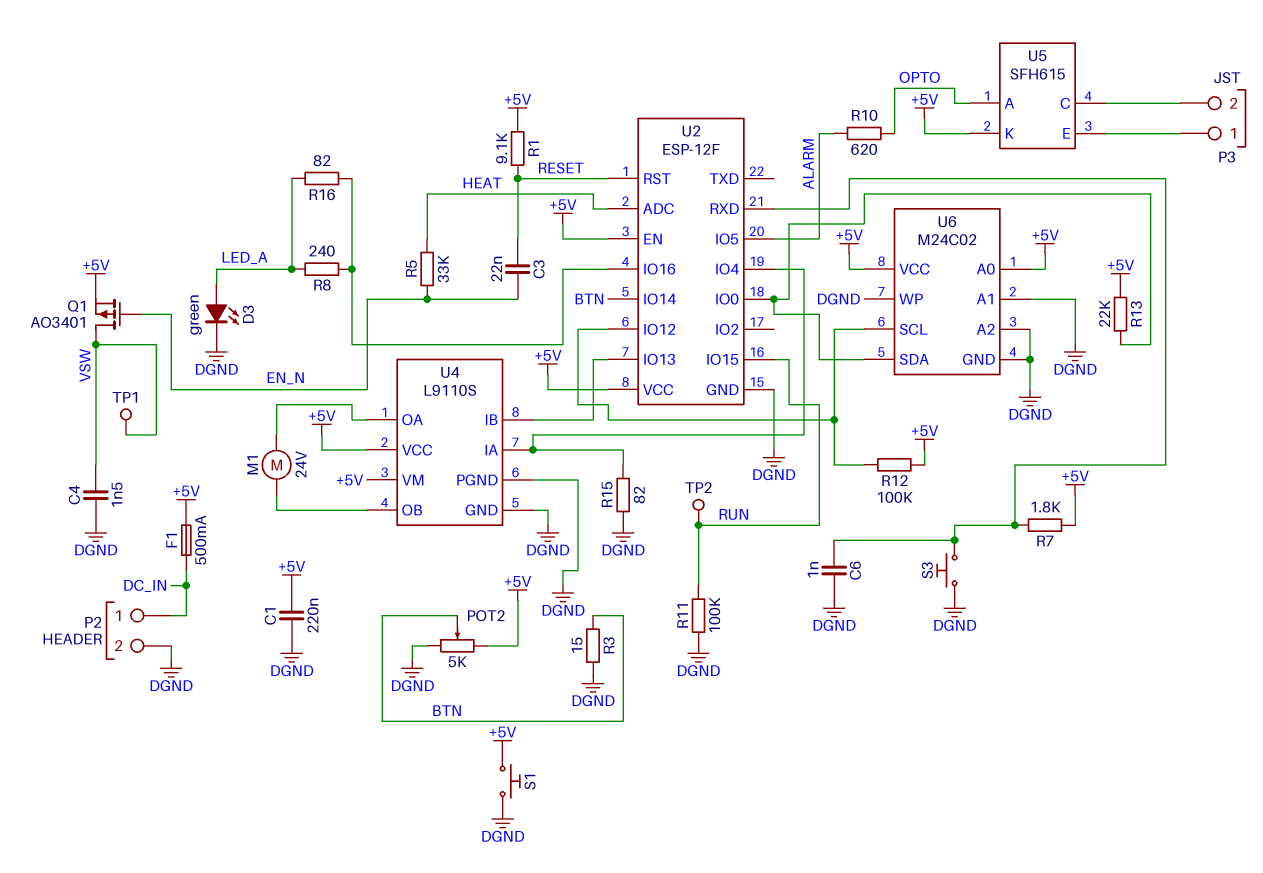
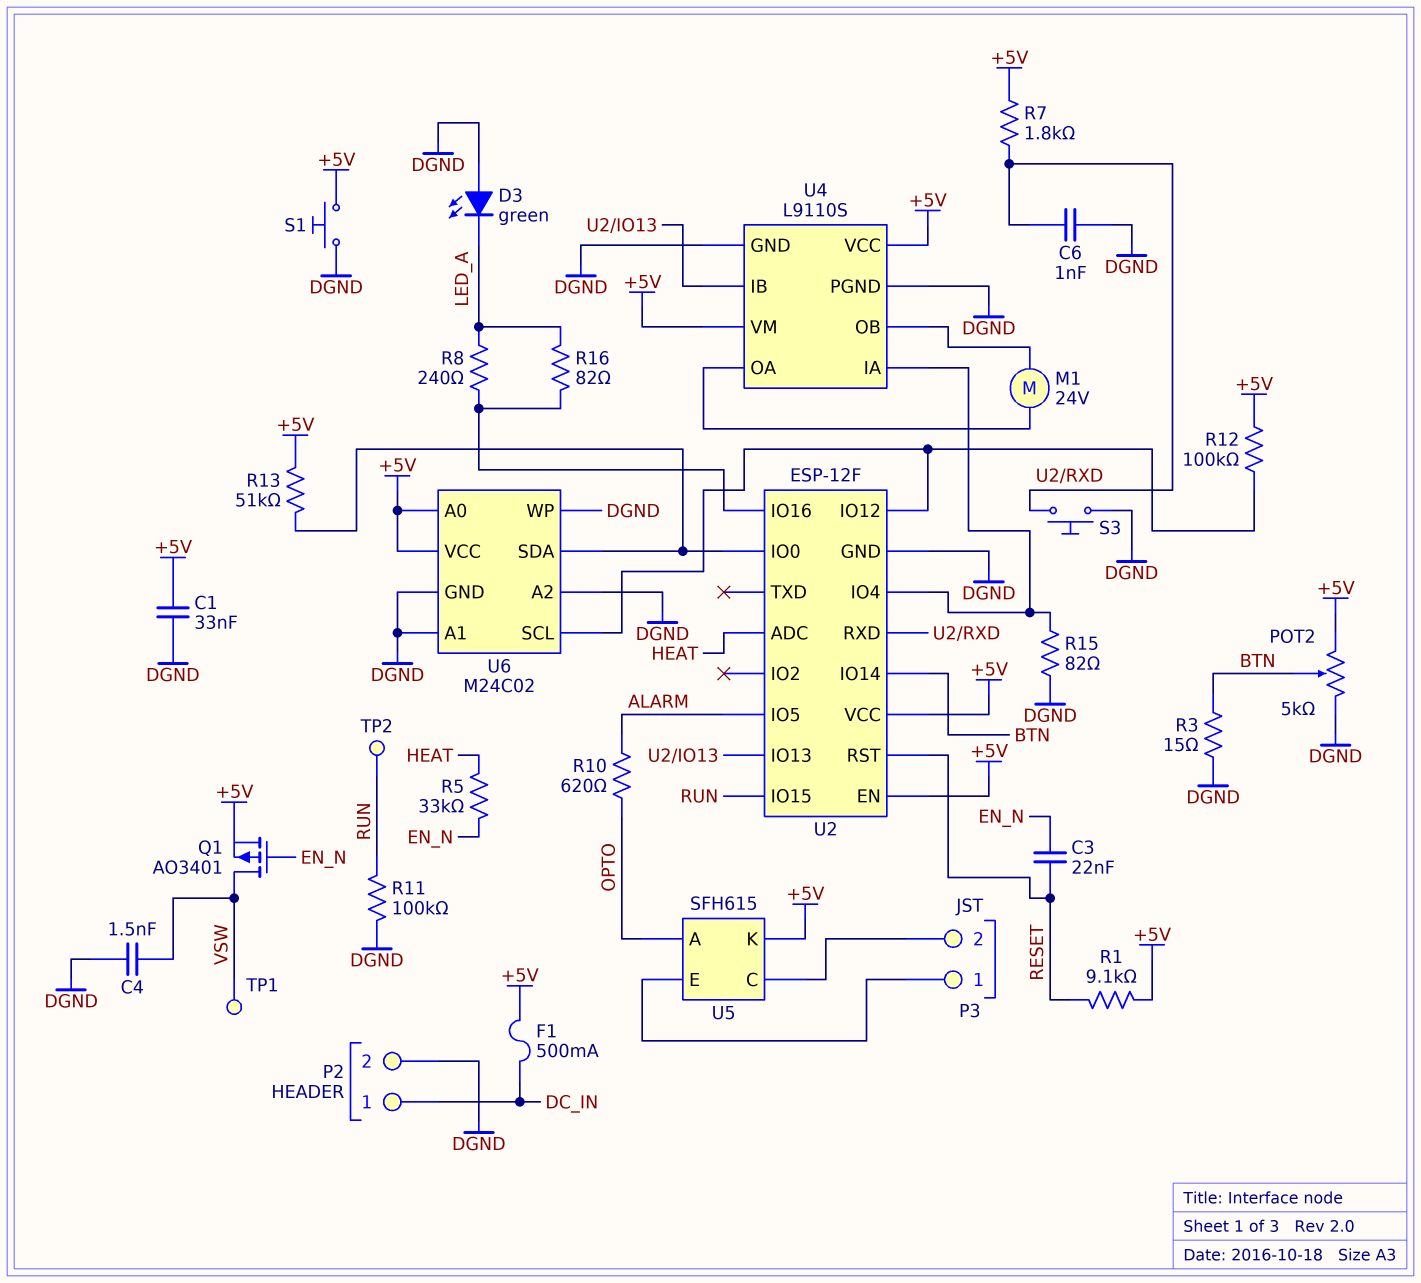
C1: 220nF (+5V, DGND) -> 33nF (+5V, DGND)
D3: LED green (A LED_A, K DGND) -> LED green (A DGND, K LED_A)
R13: 22k (+5V, U2/IO0) -> 51k (+5V, U2/IO0)

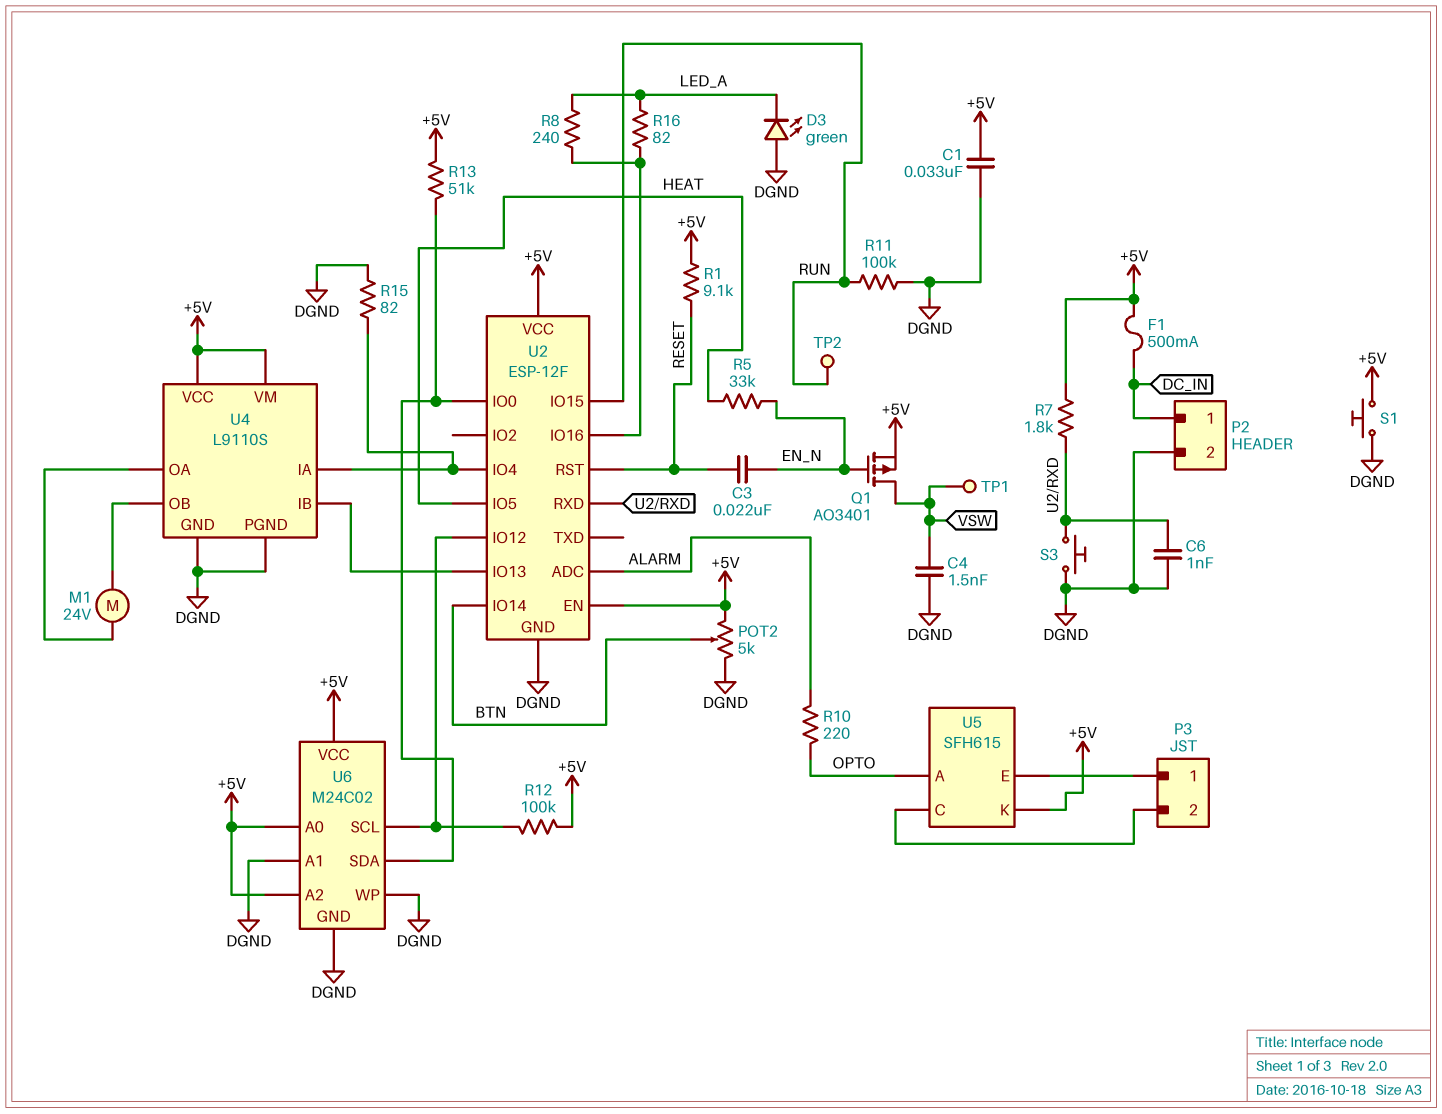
R3: 15 (BTN, DGND) -> none
R10: 620 (ALARM, OPTO) -> 220 (ALARM, OPTO)
U2 pin ADC: HEAT -> ALARM
U2 pin IO5: ALARM -> HEAT
U6 pin A2: DGND -> +5V

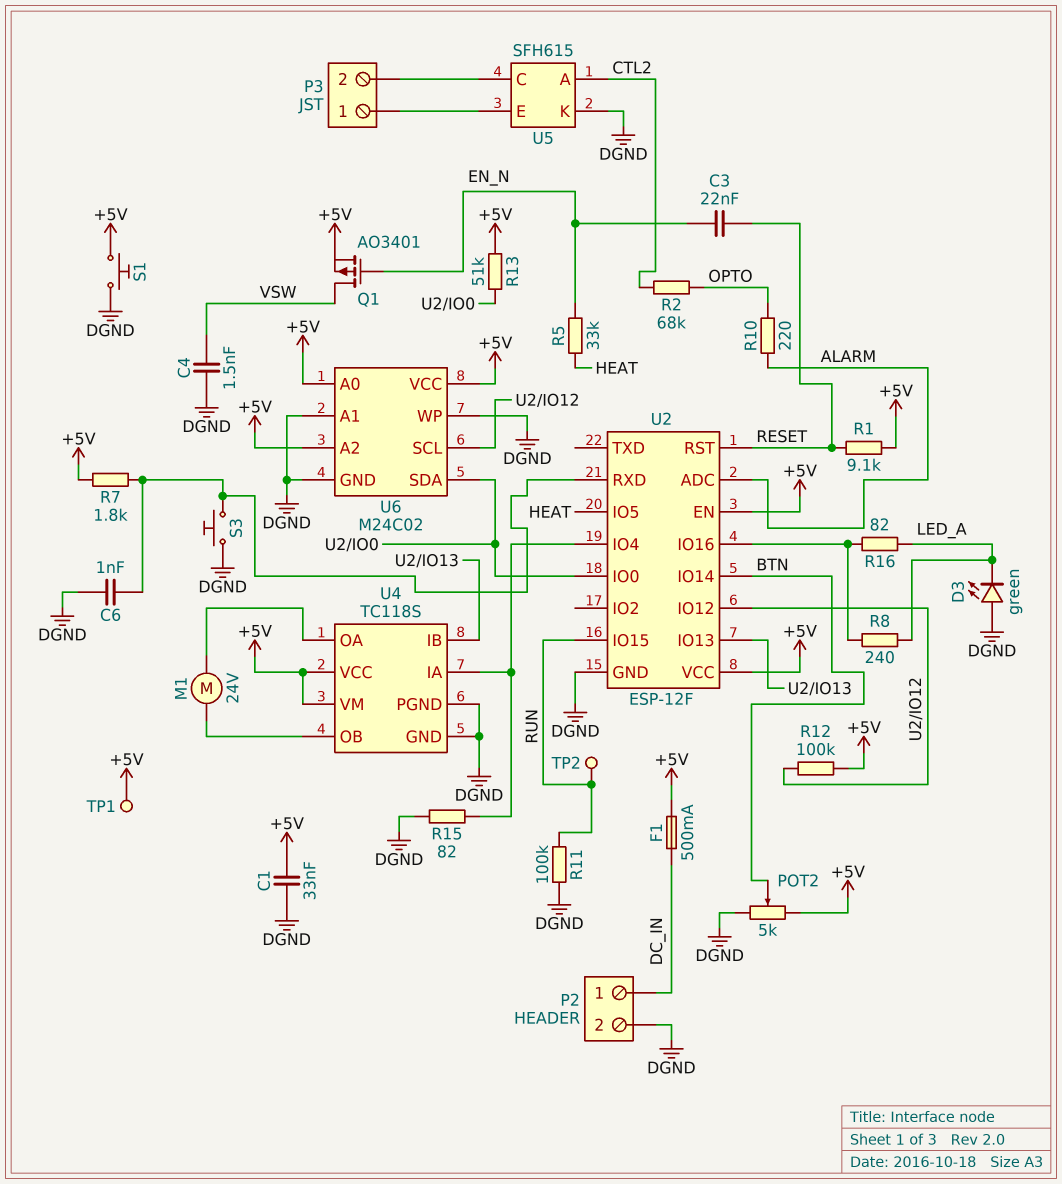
R2: none -> 68k (CTL2, OPTO)
TP1: test point (VSW) -> test point (+5V)
U4: L9110S -> TC118S
U5 pin A: OPTO -> CTL2
U5 pin K: +5V -> DGND

